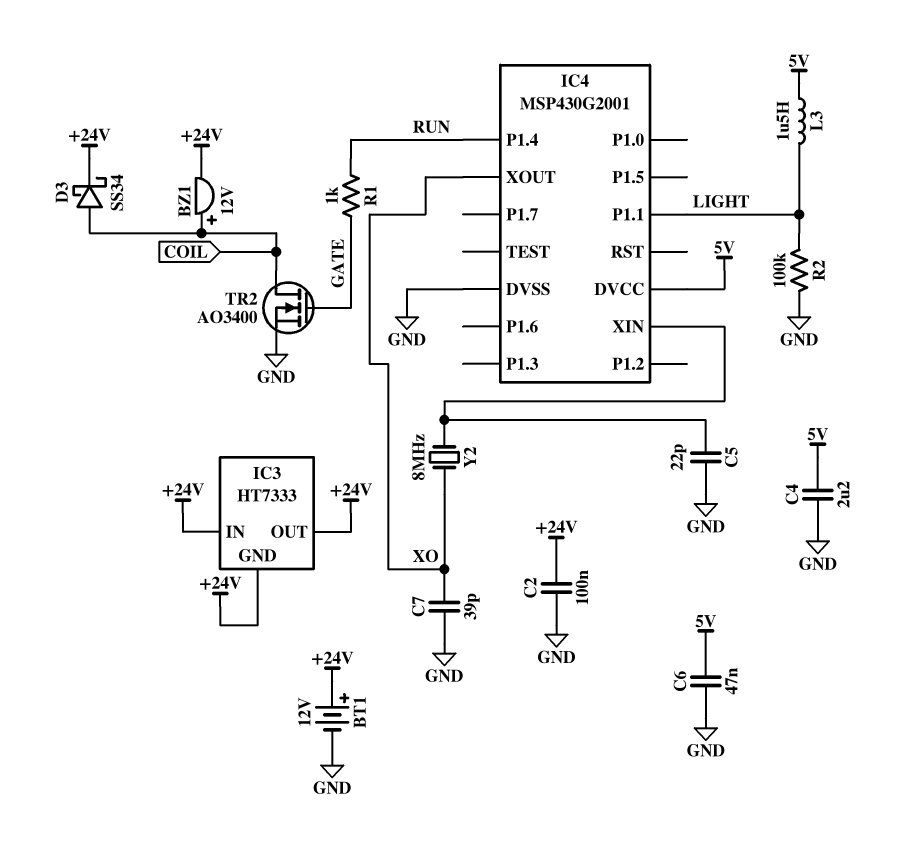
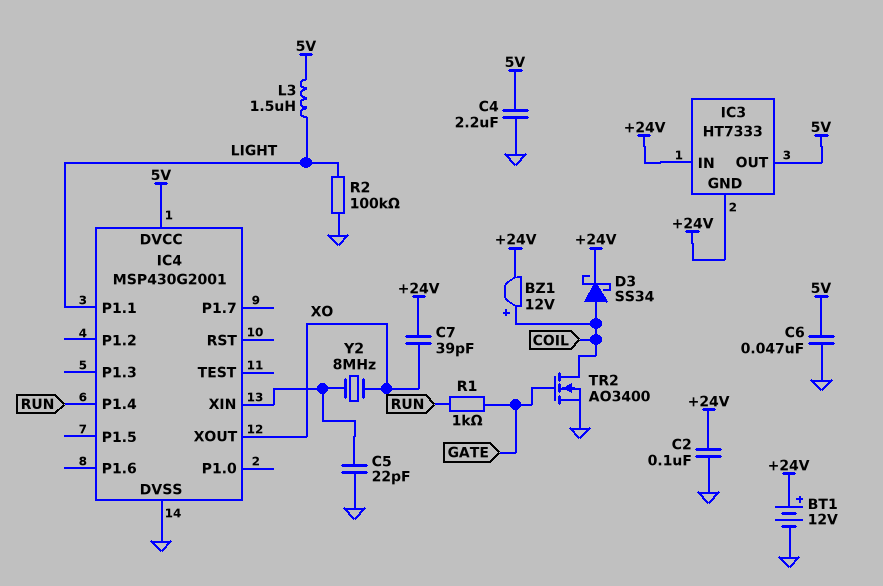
C7: 39pF (GND, XO) -> 39pF (+24V, XO)
IC3 pin OUT: +24V -> 5V

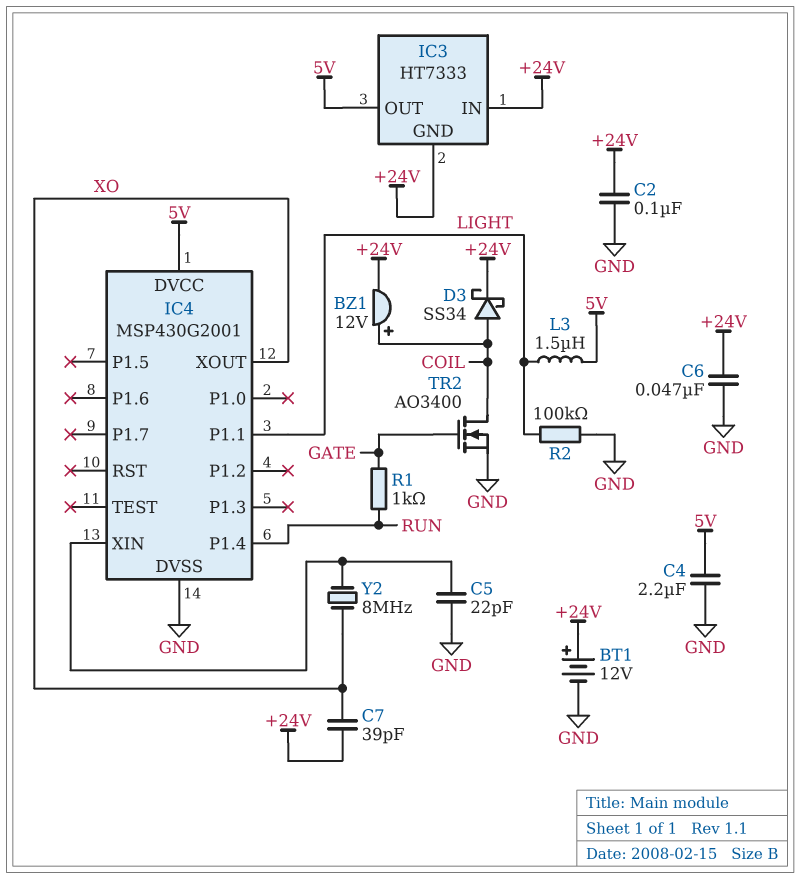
C6: 47nF (5V, GND) -> 47nF (+24V, GND)

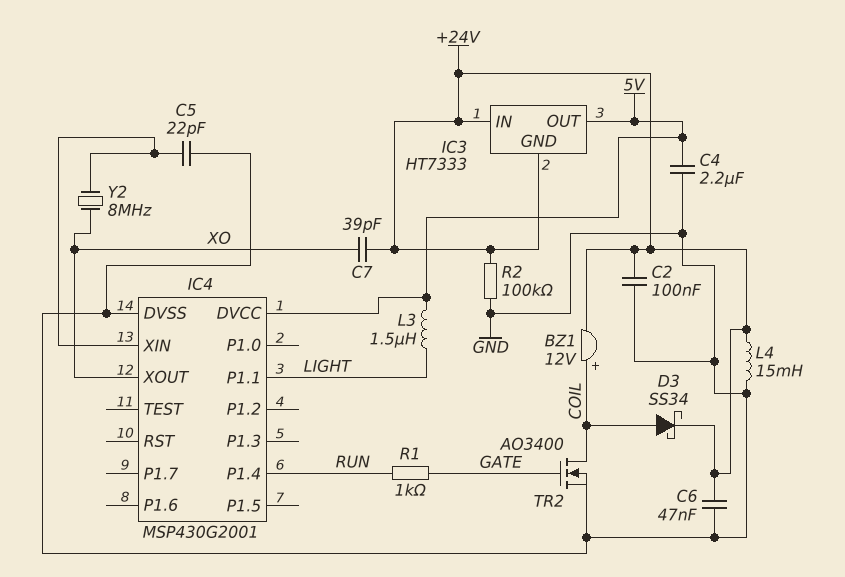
BT1: 12V (plus +24V, minus GND) -> none
L4: none -> 15mH (+24V, GND)
R2: 100k (GND, LIGHT) -> 100k (+24V, GND)

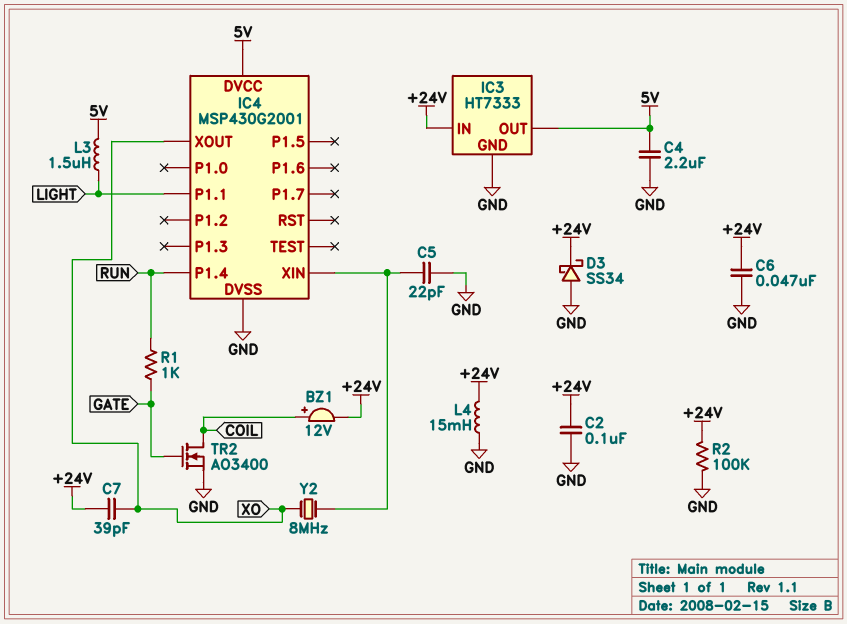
D3: schottky SS34 (A COIL, K +24V) -> schottky SS34 (A GND, K +24V)
IC3 pin GND: +24V -> GND

